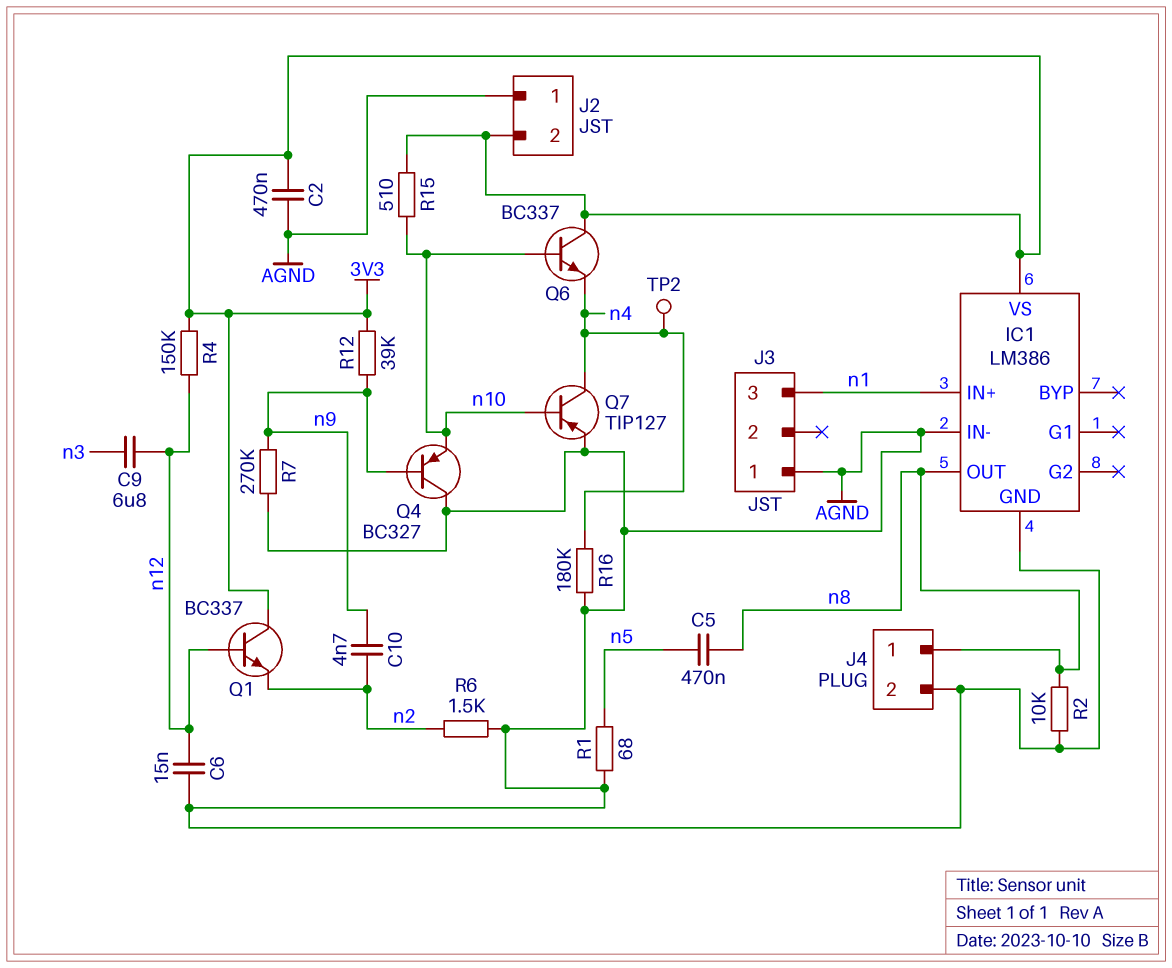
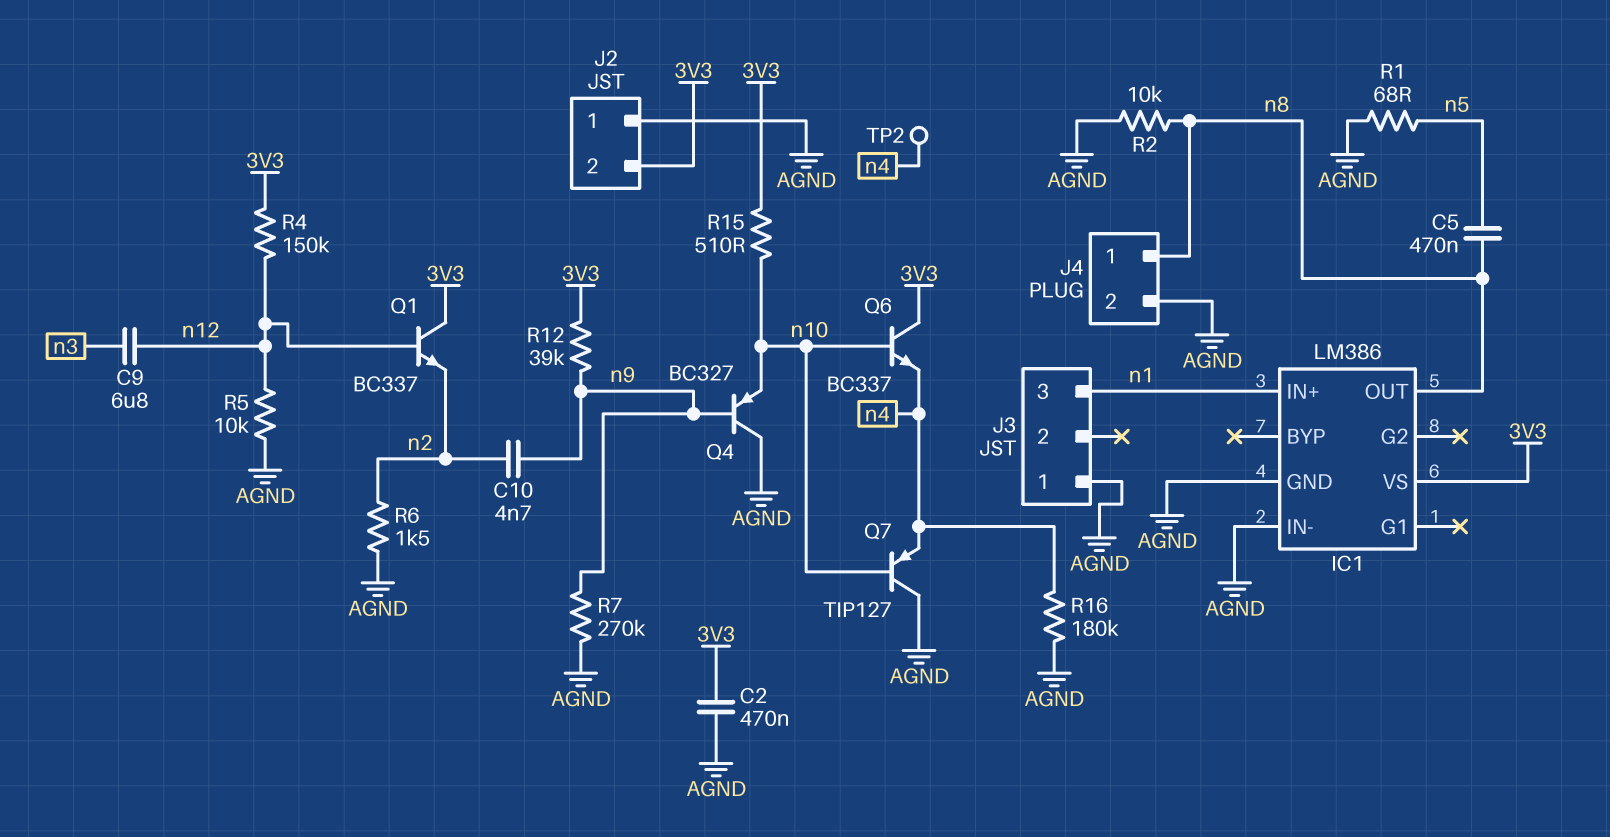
C6: 15nF (AGND, n12) -> none
Q7: PNP TIP127 (B n10, C n4, E AGND) -> PNP TIP127 (B n10, C AGND, E n4)
R5: none -> 10k (AGND, n12)

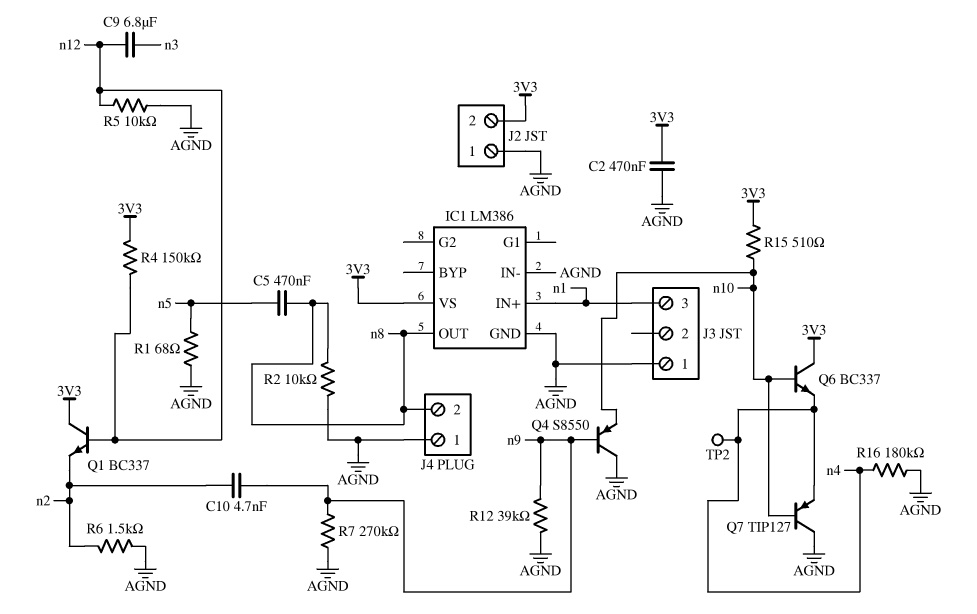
J4 pin 1: n8 -> AGND
J4 pin 2: AGND -> n8
Q4: PNP BC327 (B n9, C AGND, E n10) -> PNP S8550 (B n9, C AGND, E n10)
R12: 39k (3V3, n9) -> 39k (AGND, n9)

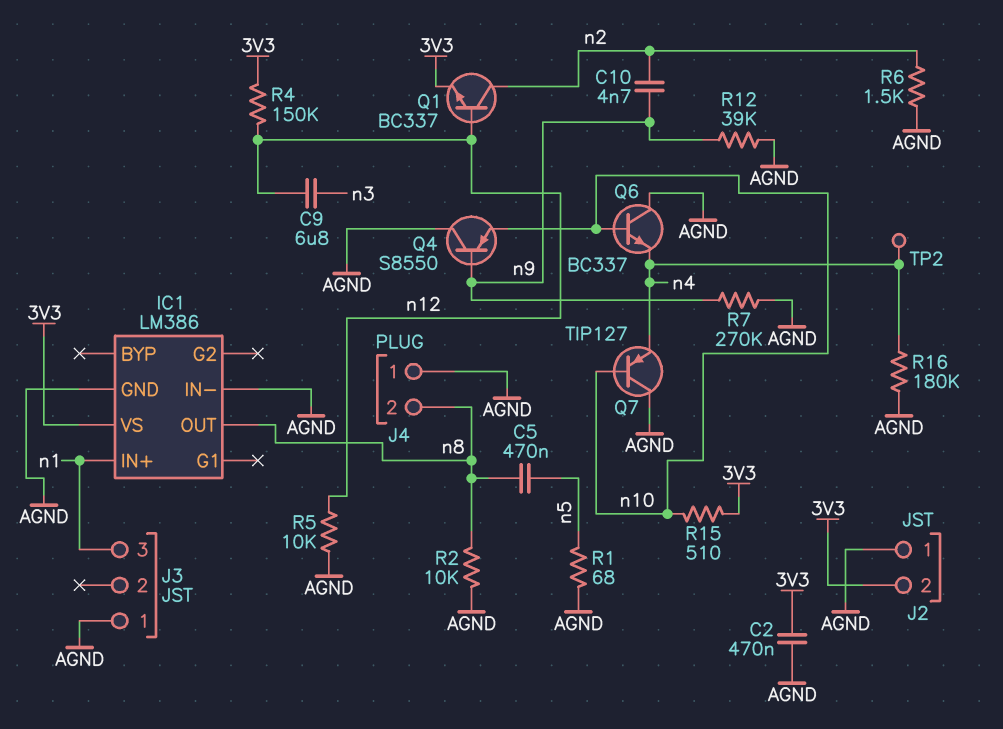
Q1: NPN BC337 (B n12, C 3V3, E n2) -> NPN BC337 (B n12, C n2, E 3V3)
Q6: NPN BC337 (B n10, C 3V3, E n4) -> NPN BC337 (B n10, C AGND, E n4)

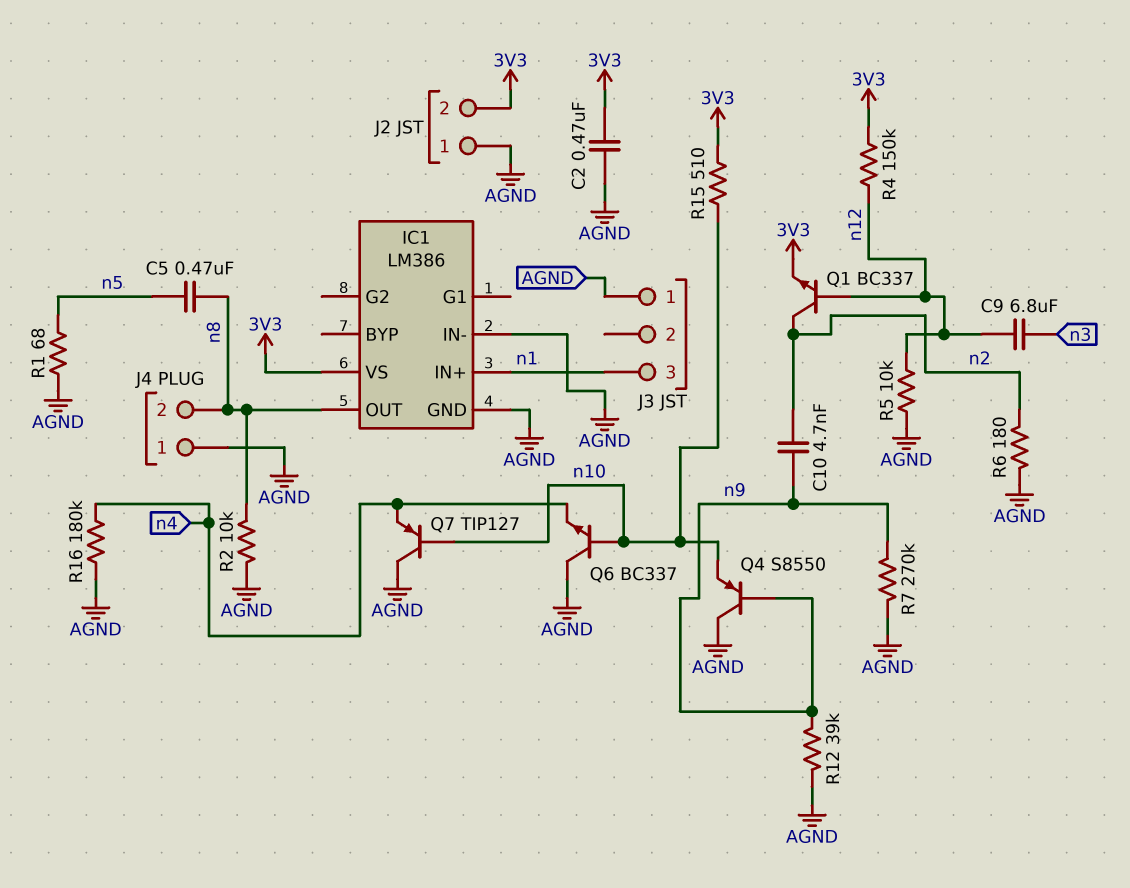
R6: 1.5k (AGND, n2) -> 180 (AGND, n2)
TP2: test point (n4) -> none

